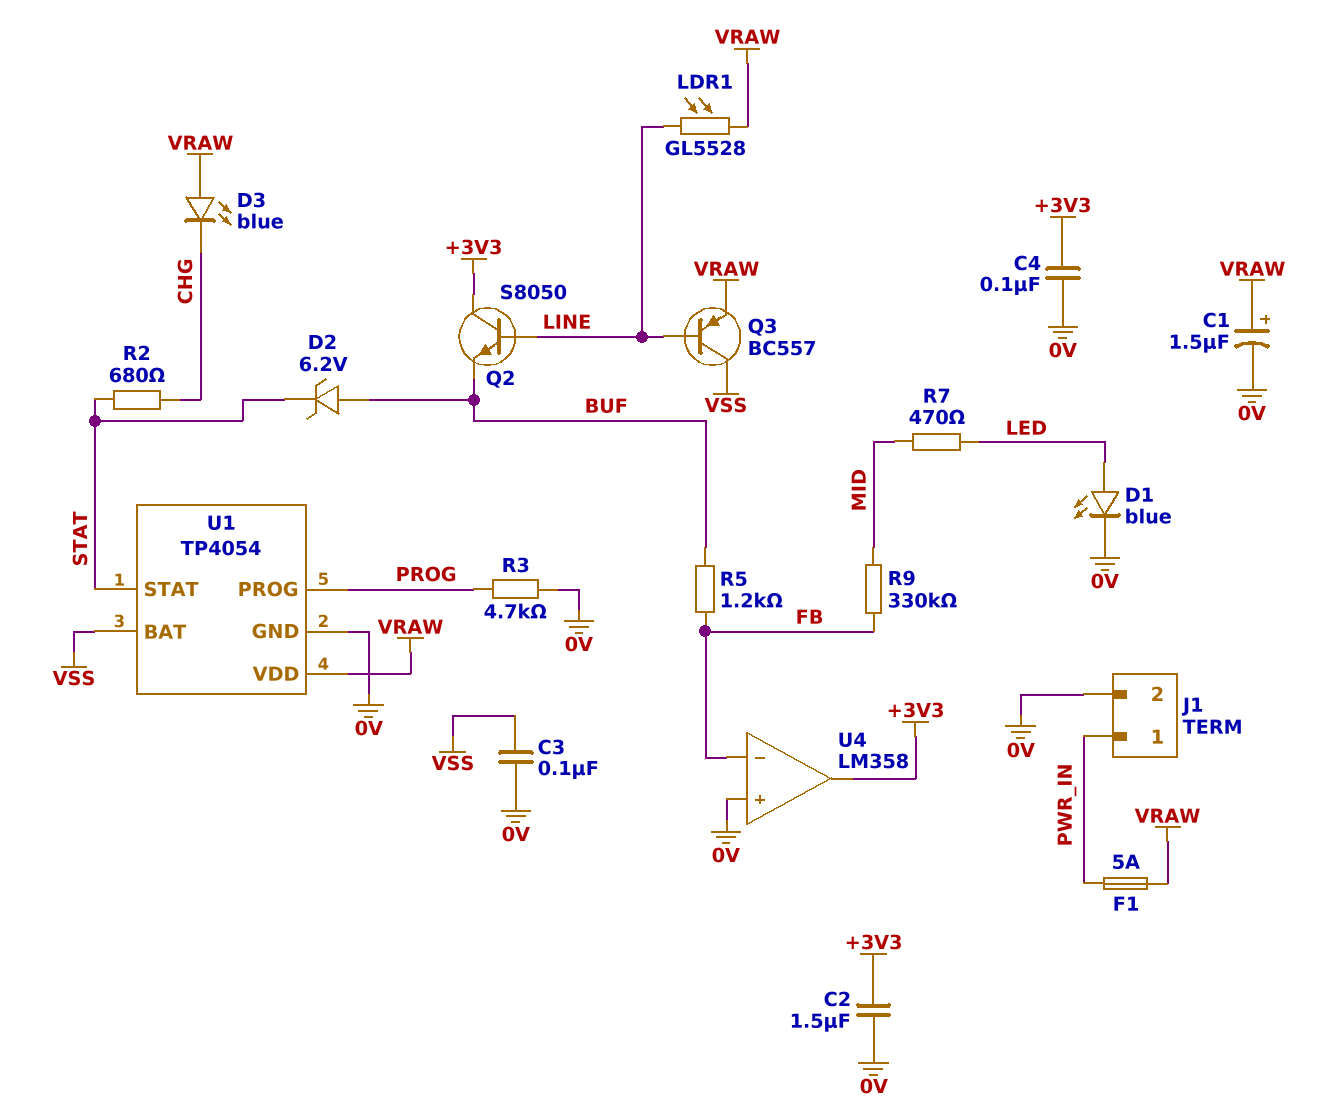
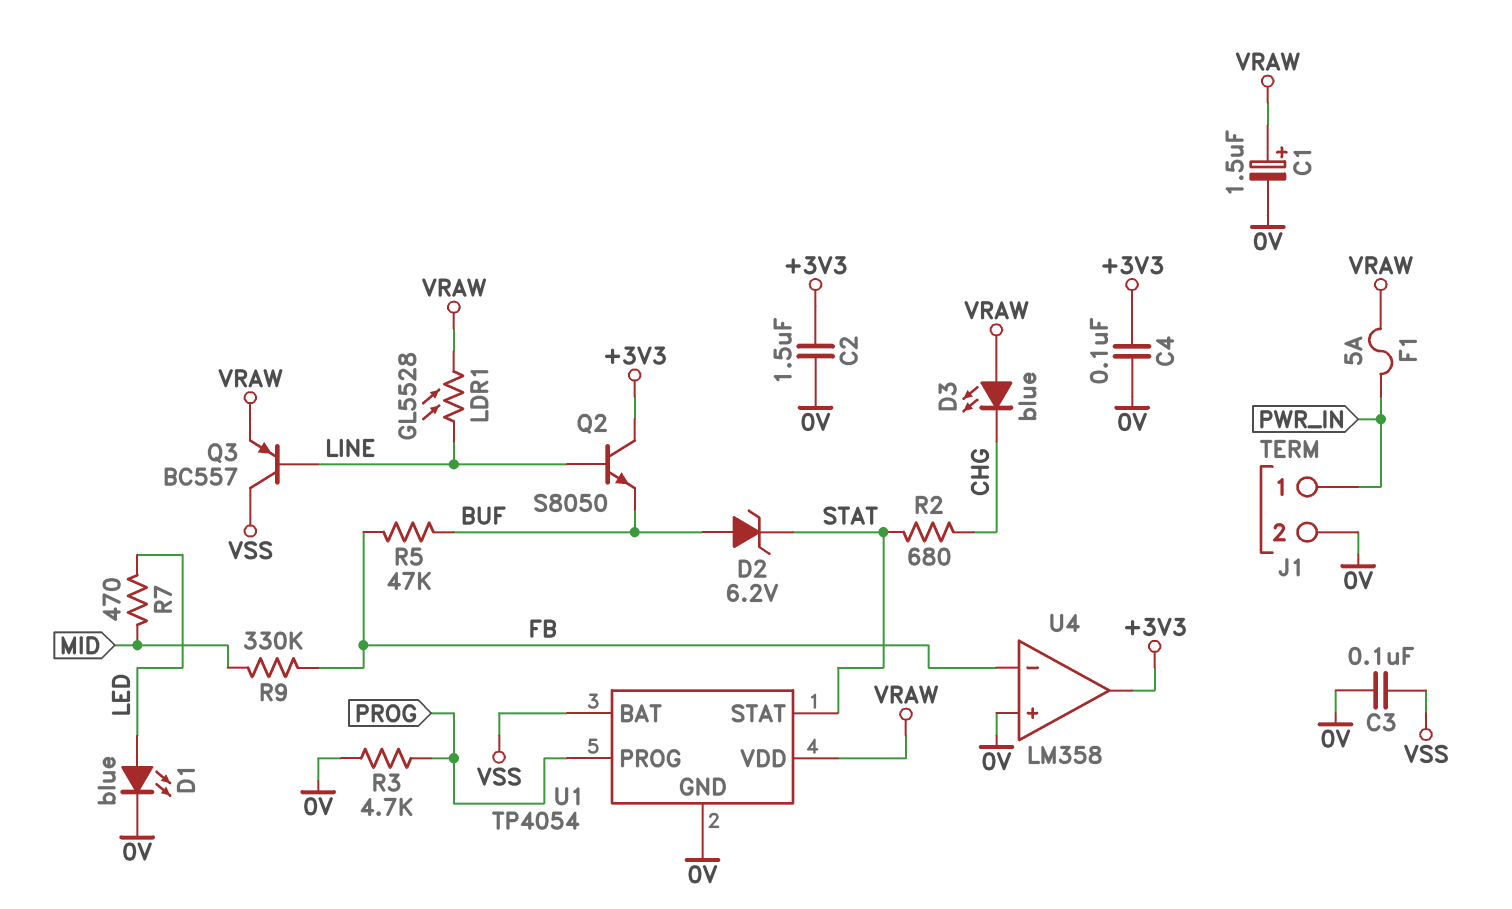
R5: 1.2k (BUF, FB) -> 47k (BUF, FB)

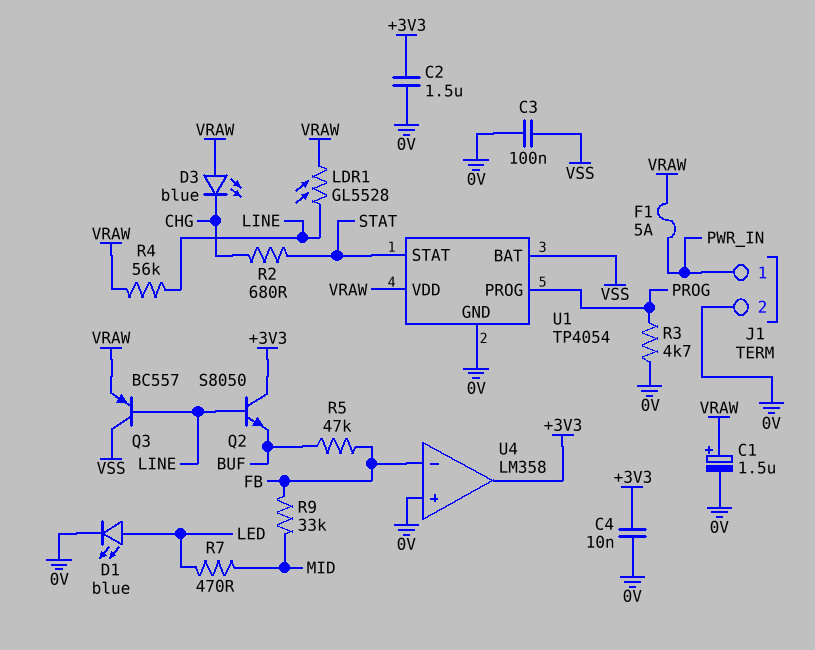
C4: 100nF (+3V3, 0V) -> 10nF (+3V3, 0V)
D2: zener 6.2V (A BUF, K STAT) -> none
R4: none -> 56k (LINE, VRAW)
R9: 330k (FB, MID) -> 33k (FB, MID)

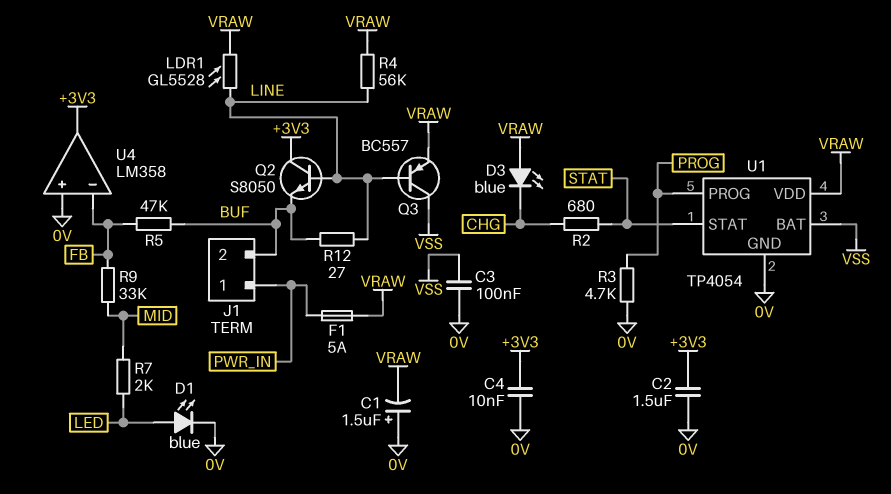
C1: 1.5uF (plus VRAW, minus 0V) -> 1.5uF (plus 0V, minus VRAW)
J1 pin 2: 0V -> BUF
R7: 470 (LED, MID) -> 2k (LED, MID)
R12: none -> 27 (BUF, LINE)

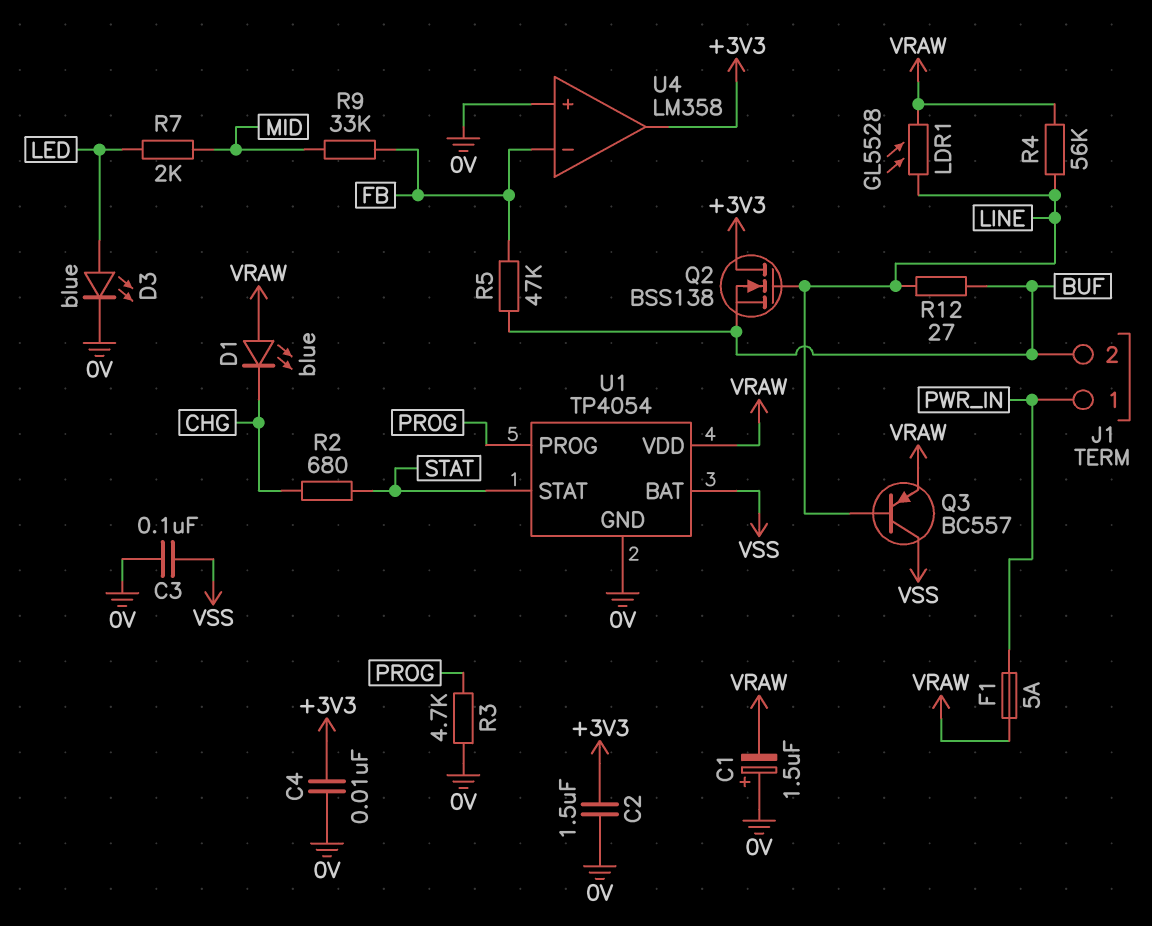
D1: LED blue (A LED, K 0V) -> LED blue (A VRAW, K CHG)
D3: LED blue (A VRAW, K CHG) -> LED blue (A LED, K 0V)
Q2: NPN S8050 (B LINE, C +3V3, E BUF) -> NMOS BSS138 (G LINE, D +3V3, S BUF)

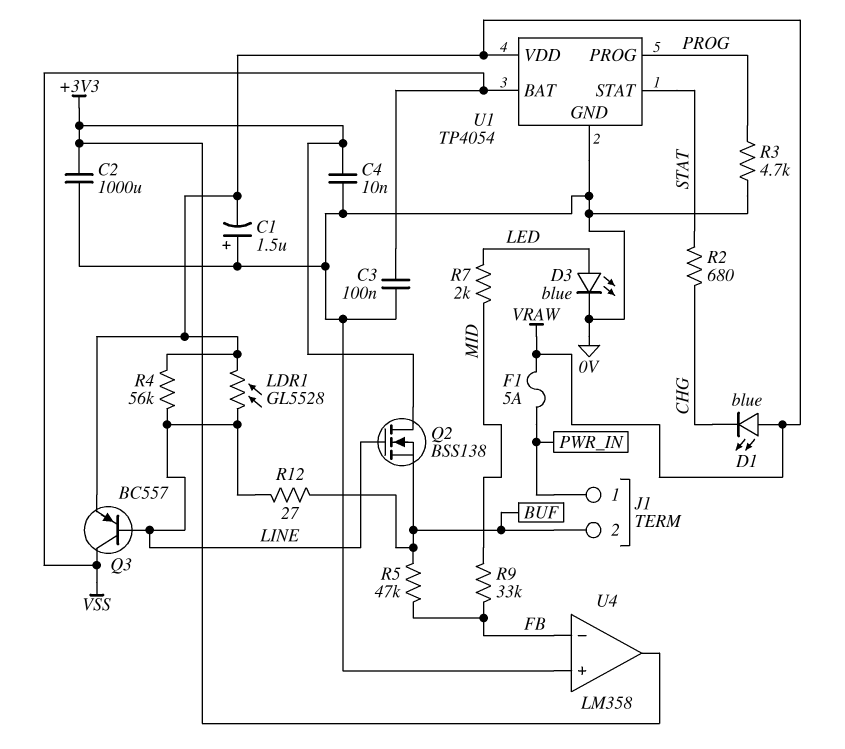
C2: 1.5uF (+3V3, 0V) -> 1000uF (+3V3, 0V)

